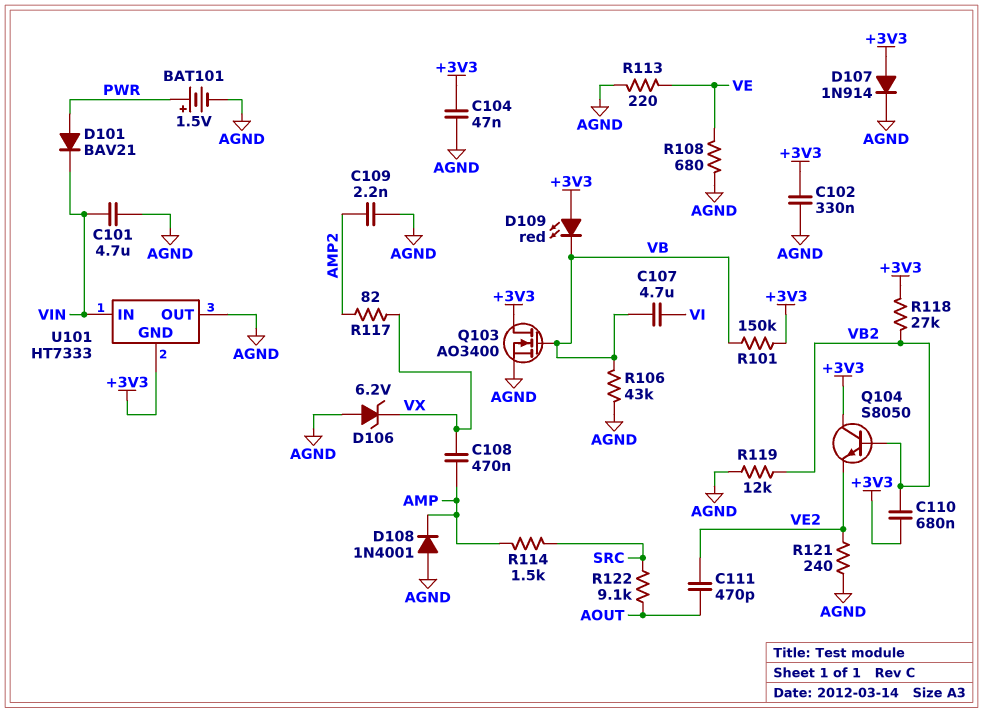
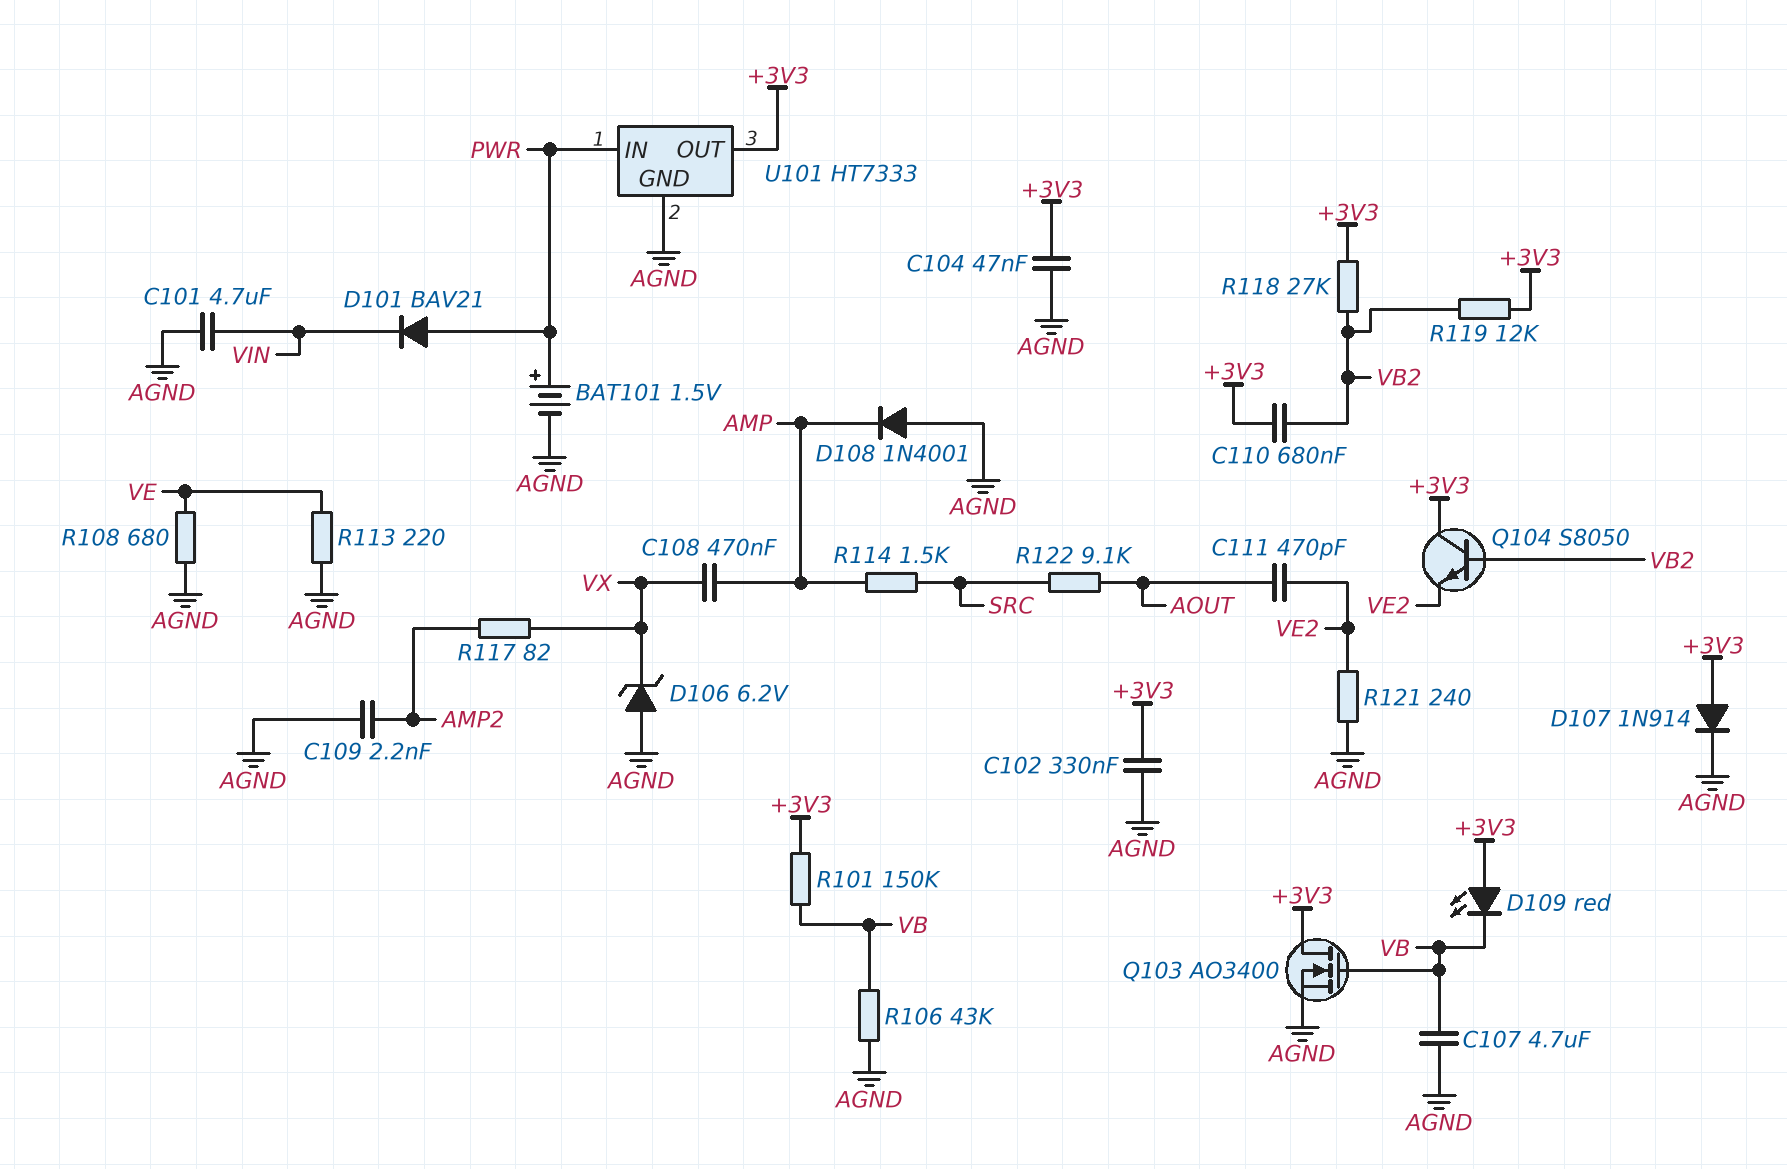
C107: 4.7uF (VB, VI) -> 4.7uF (AGND, VB)
R119: 12k (AGND, VB2) -> 12k (+3V3, VB2)
U101 pin GND: +3V3 -> AGND
U101 pin IN: VIN -> PWR
U101 pin OUT: AGND -> +3V3

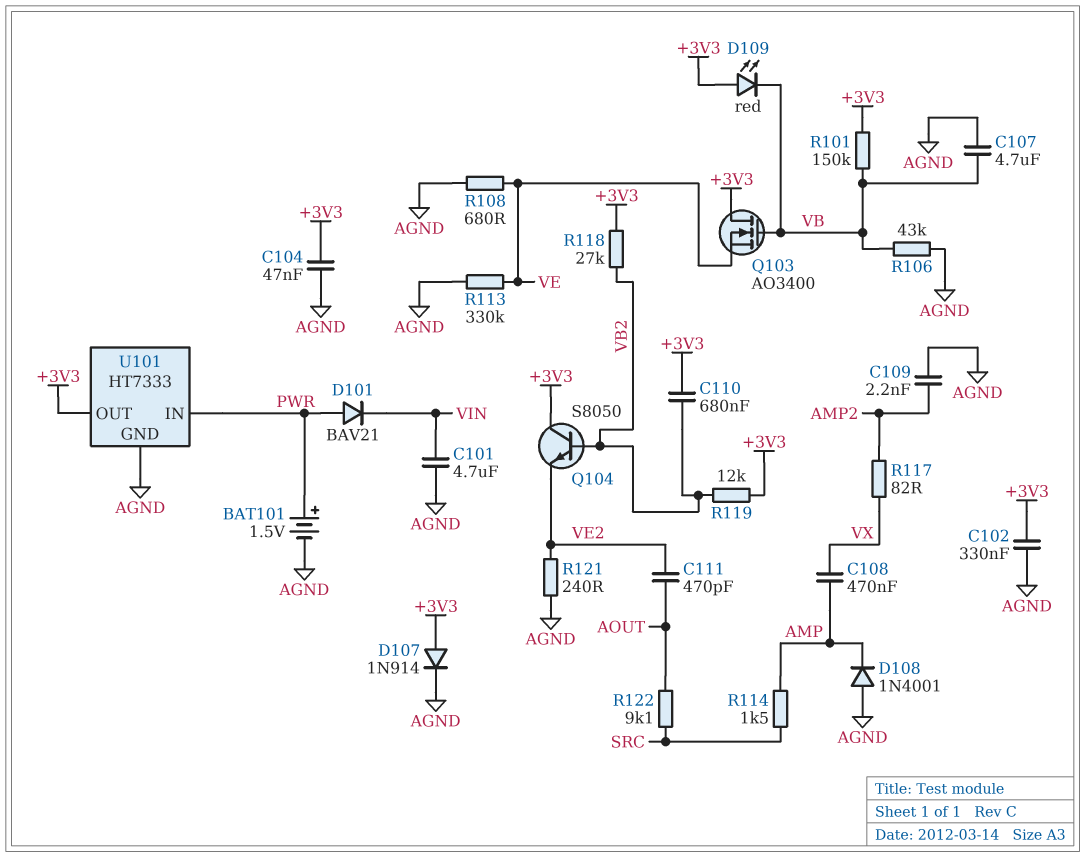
D106: zener 6.2V (A AGND, K VX) -> none
Q103: NMOS AO3400 (G VB, D +3V3, S AGND) -> NMOS AO3400 (G VB, D +3V3, S VE)
R113: 220 (AGND, VE) -> 330k (AGND, VE)

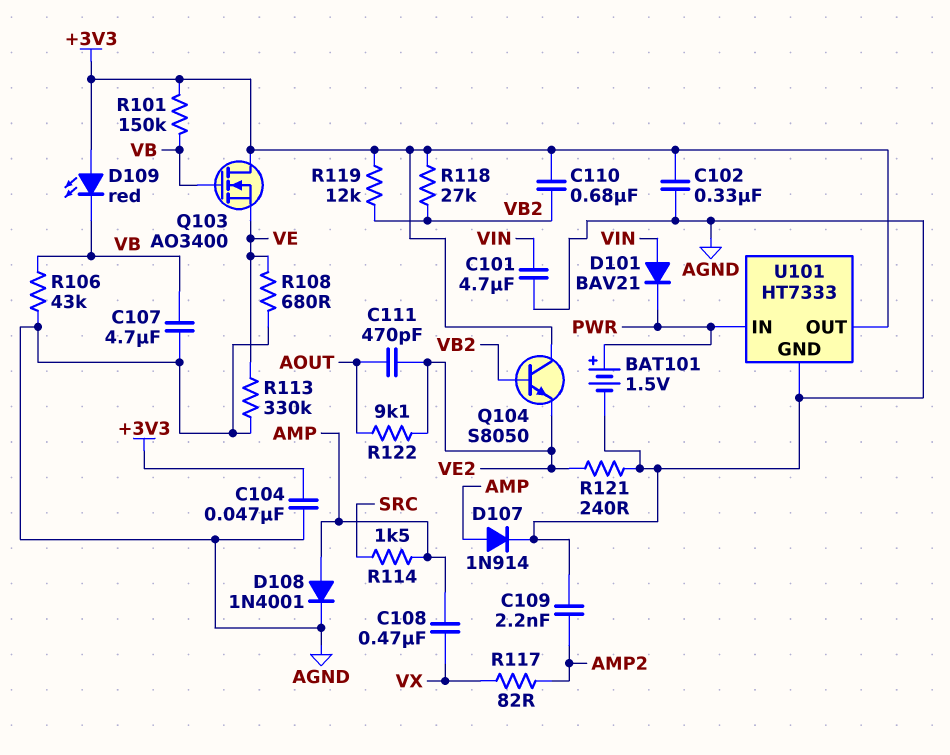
D101: diode BAV21 (A PWR, K VIN) -> diode BAV21 (A VIN, K PWR)
D107: diode 1N914 (A +3V3, K AGND) -> diode 1N914 (A AMP, K AGND)
D108: diode 1N4001 (A AGND, K AMP) -> diode 1N4001 (A AMP, K AGND)
R122: 9.1k (AOUT, SRC) -> 9.1k (AOUT, VE2)

